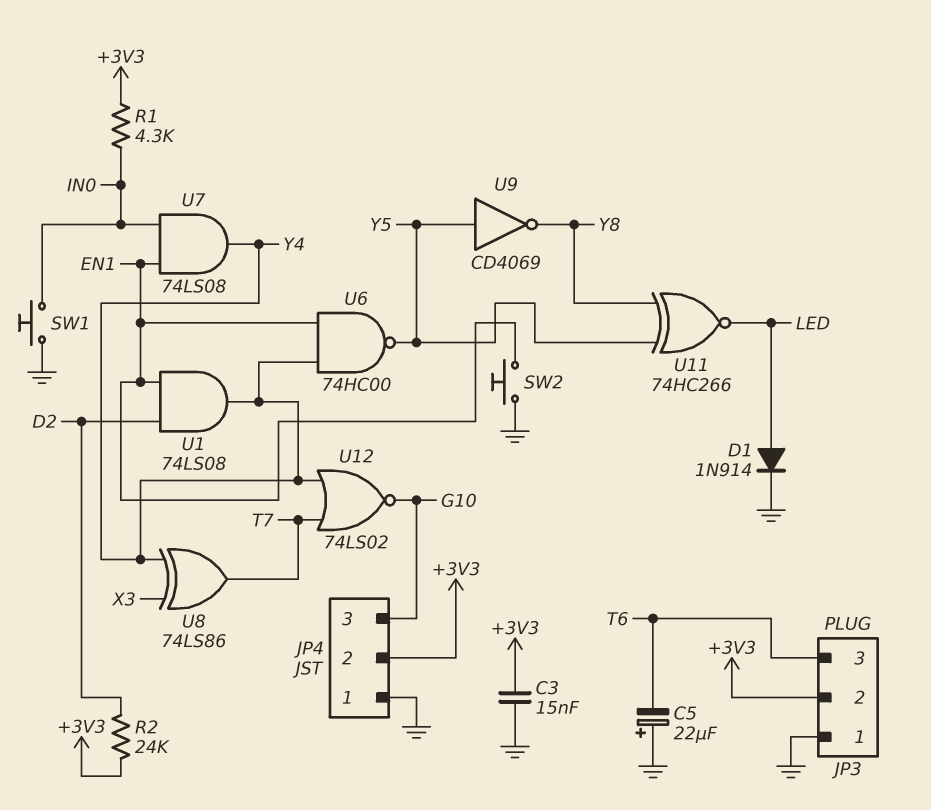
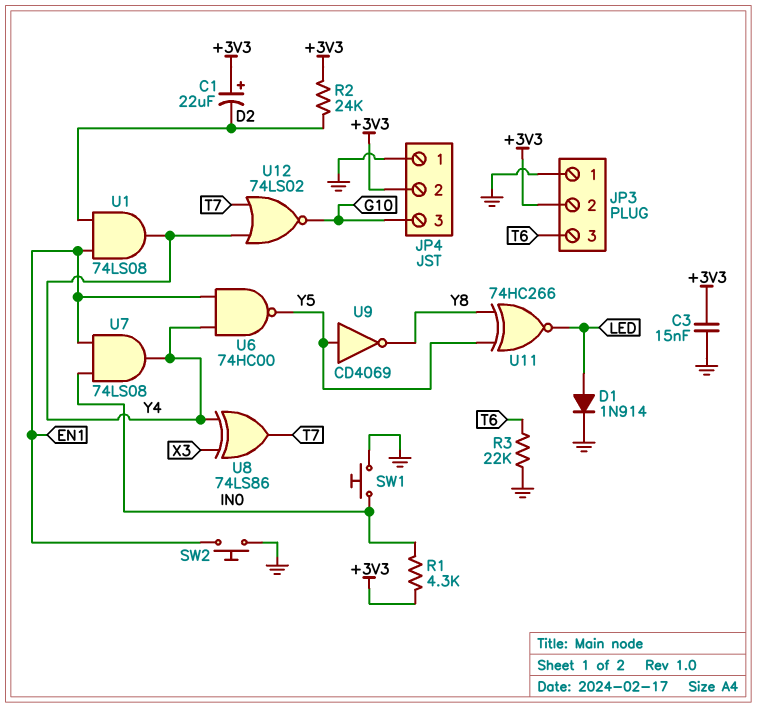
C1: none -> 22uF (plus +3V3, minus D2)
C5: 22uF (plus GND, minus T6) -> none
R3: none -> 22k (GND, T6)

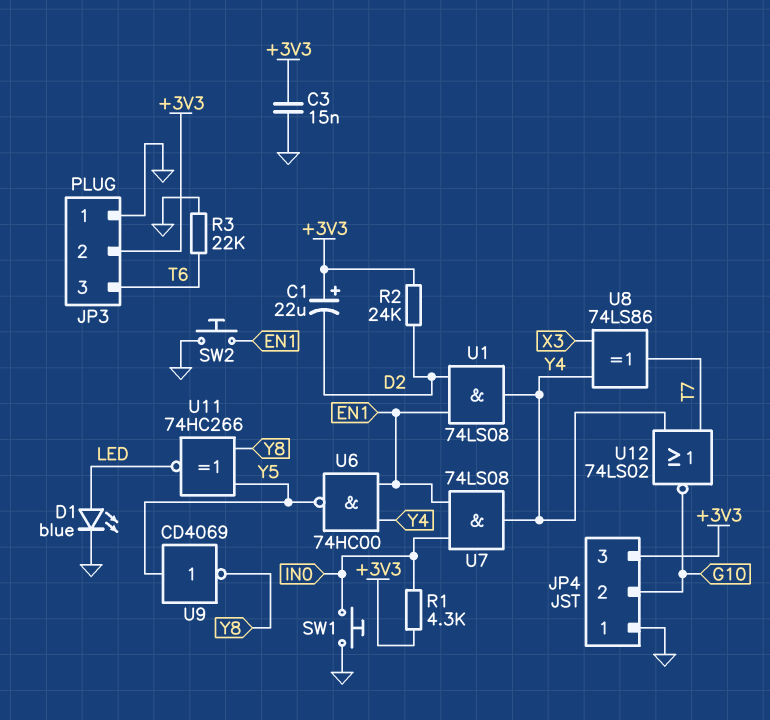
D1: diode 1N914 (A LED, K GND) -> LED blue (A LED, K GND)
JP4 pin 2: +3V3 -> G10
JP4 pin 3: G10 -> +3V3

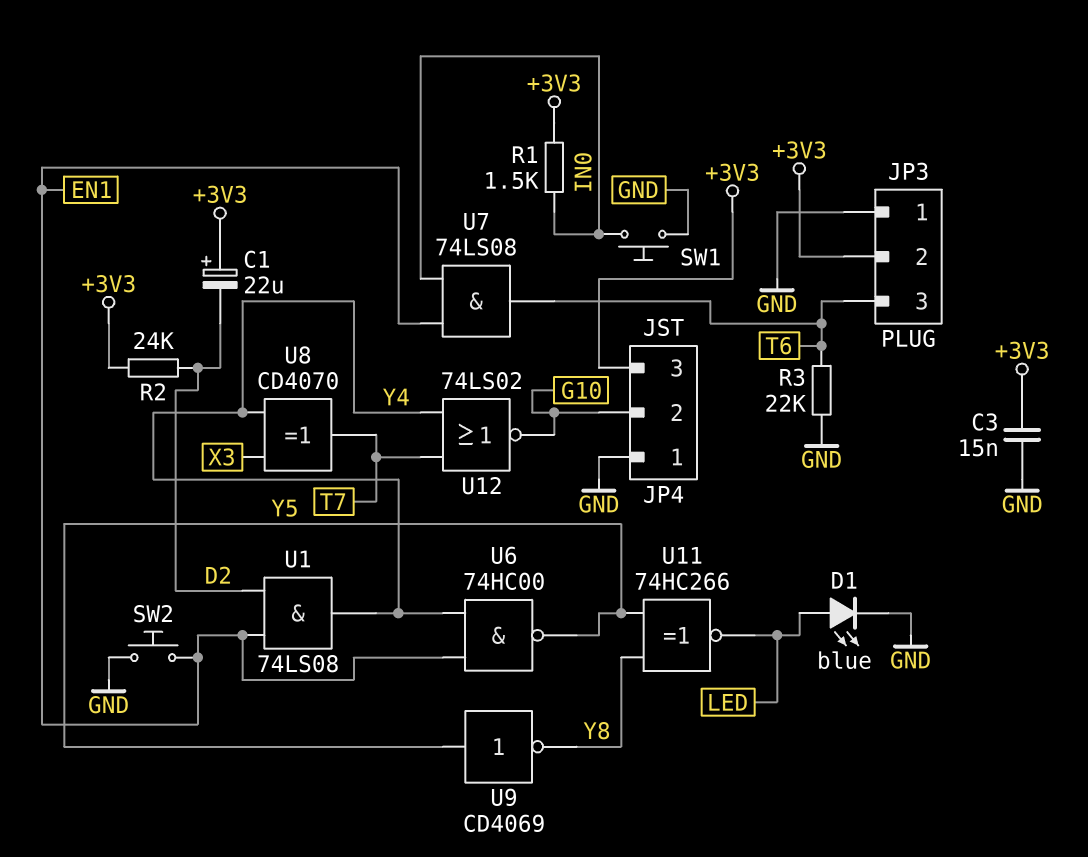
R1: 4.3k (+3V3, IN0) -> 1.5k (+3V3, IN0)
U7: AND 74LS08 (in EN1, in IN0, out Y4) -> AND 74LS08 (in EN1, in IN0, out T6)
U8: XOR 74LS86 (in X3, in Y4, out T7) -> XOR CD4070 (in X3, in Y4, out T7)

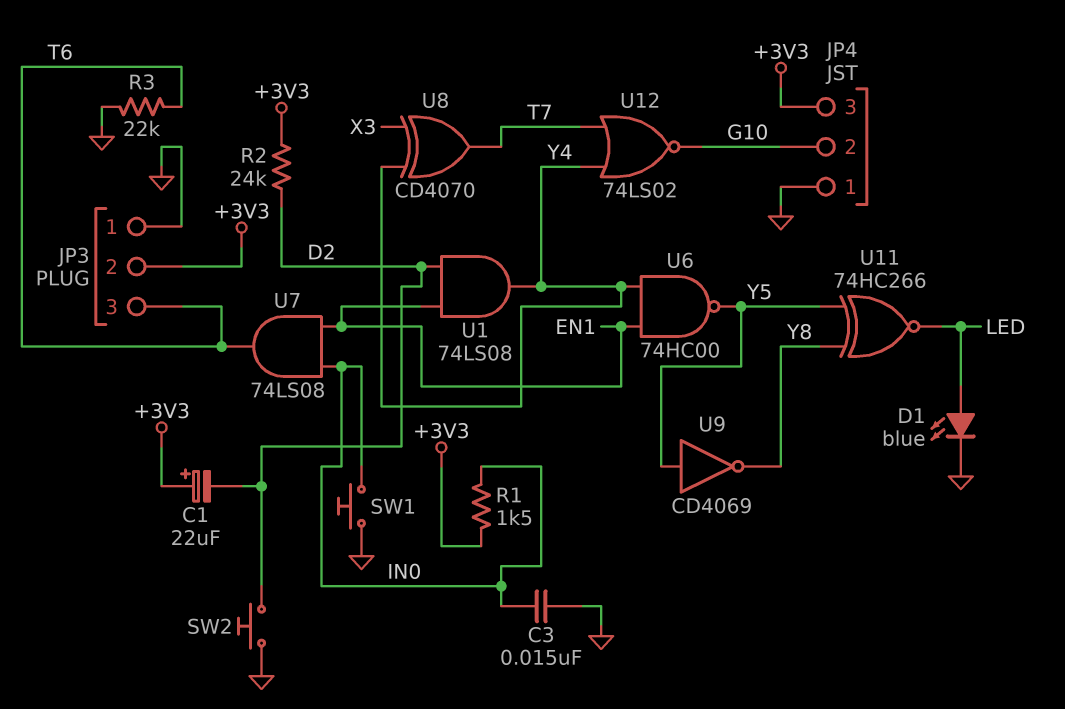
C3: 15nF (+3V3, GND) -> 15nF (GND, IN0)
SW2: button (EN1, GND) -> button (D2, GND)

